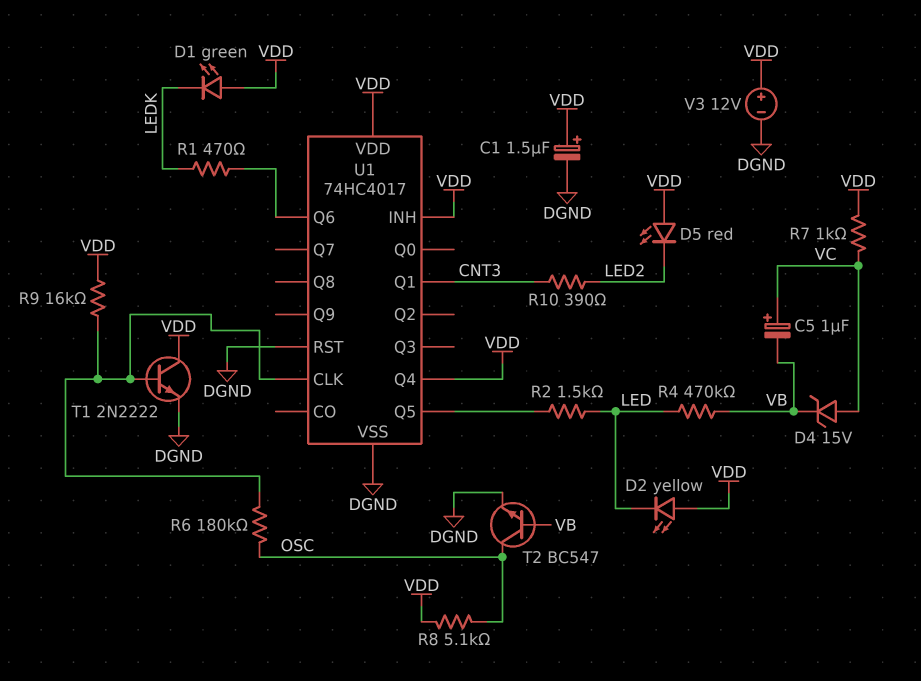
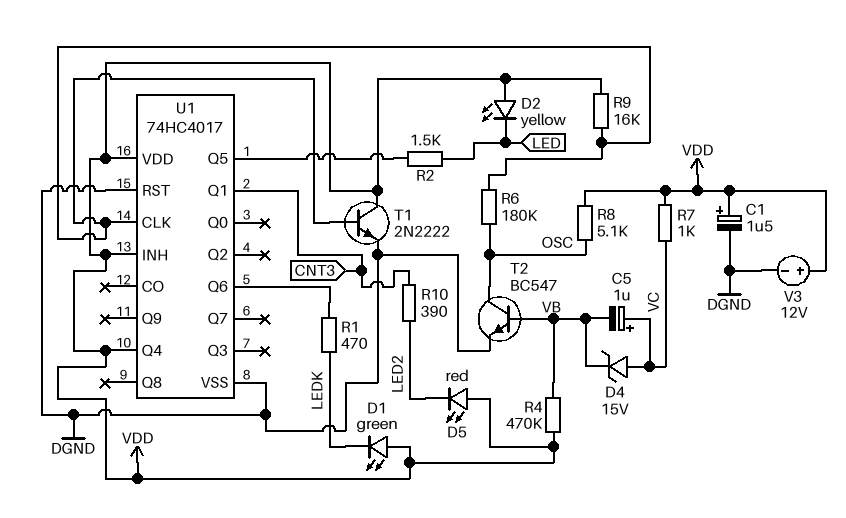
R4: 470k (LED, VB) -> 470k (VB, VDD)

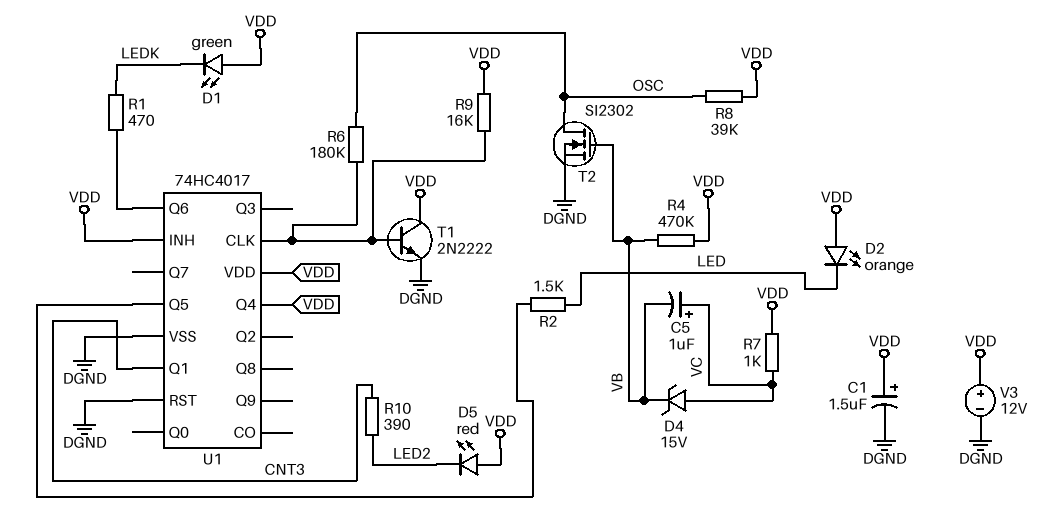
D2: LED yellow (A VDD, K LED) -> LED orange (A VDD, K LED)
R8: 5.1k (OSC, VDD) -> 39k (OSC, VDD)
T2: NPN BC547 (B VB, C OSC, E DGND) -> NMOS SI2302 (G VB, D OSC, S DGND)

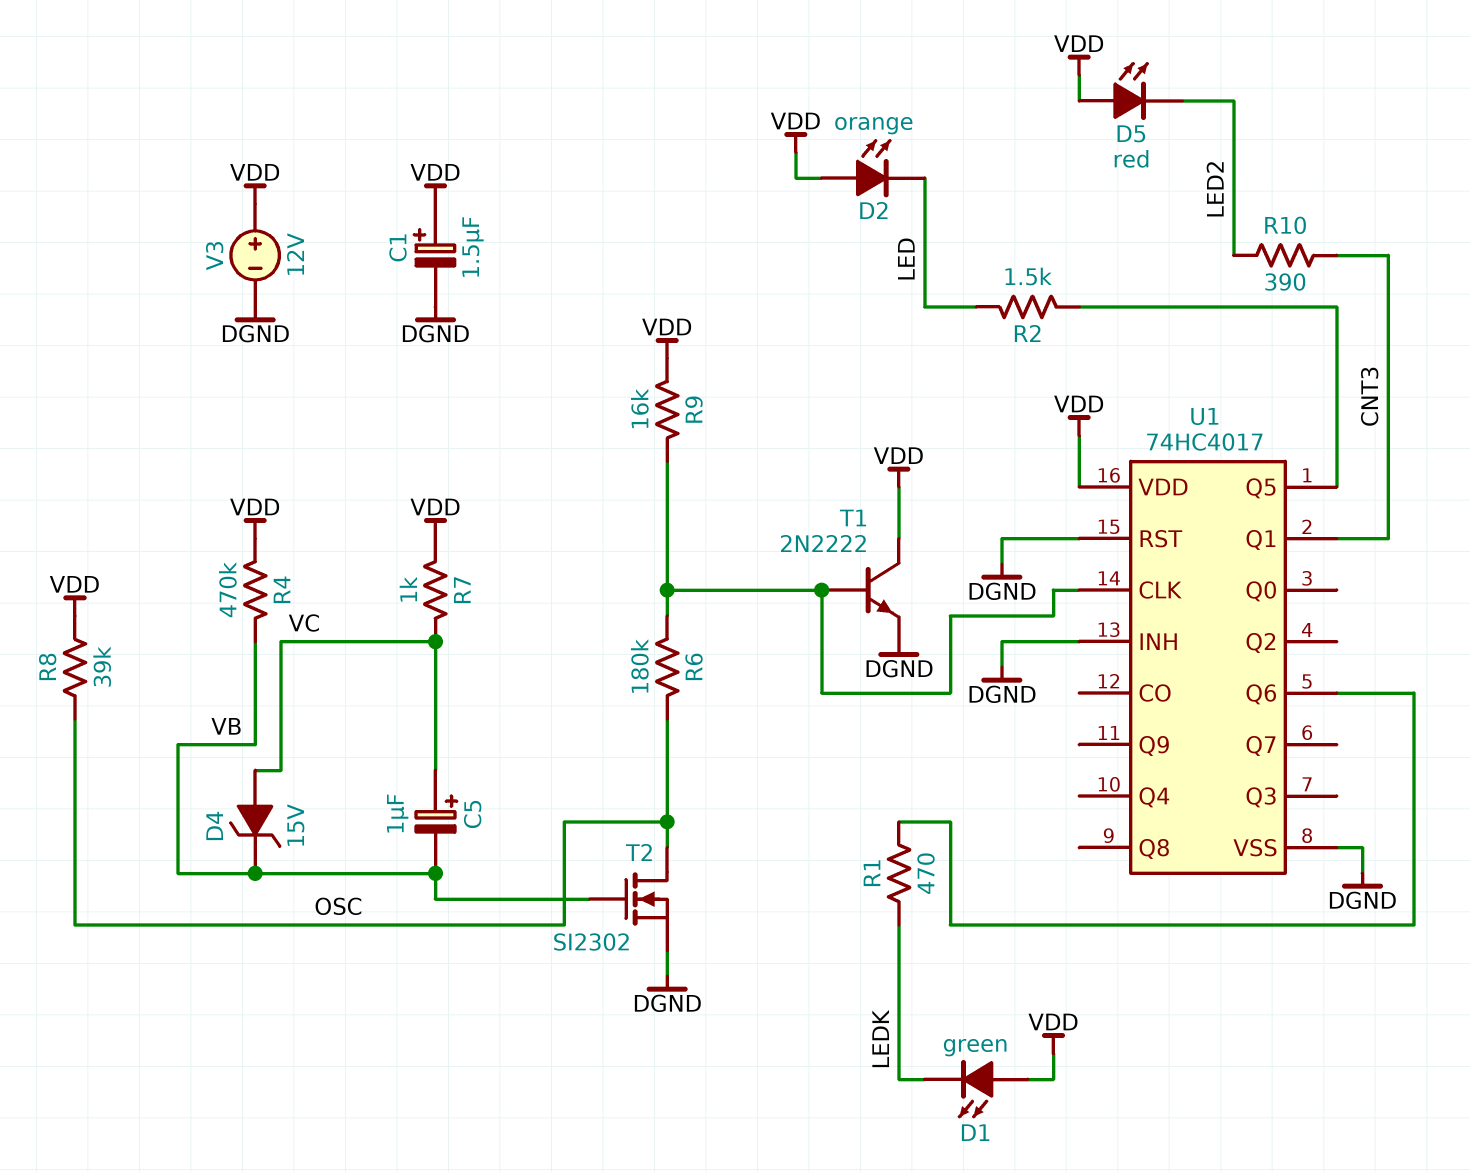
U1 pin INH: VDD -> DGND
U1 pin Q4: VDD -> none

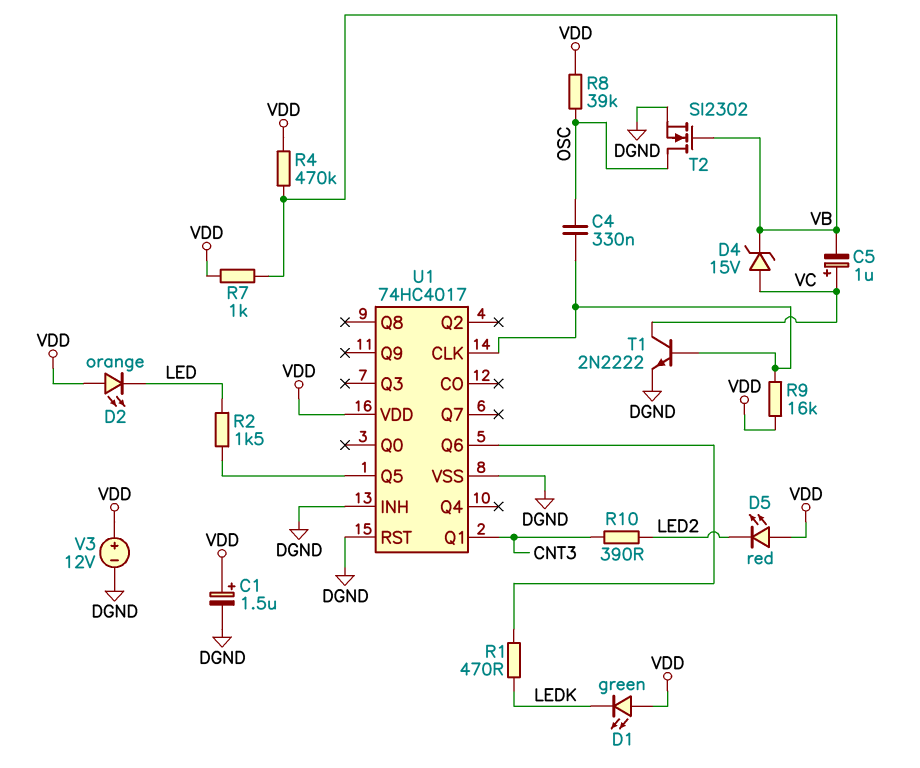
C4: none -> 330nF (OSC, U1/CLK)
R6: 180k (OSC, U1/CLK) -> none
R7: 1k (VC, VDD) -> 1k (VB, VDD)
T1: NPN 2N2222 (B U1/CLK, C VDD, E DGND) -> NPN 2N2222 (B U1/CLK, C VC, E DGND)

